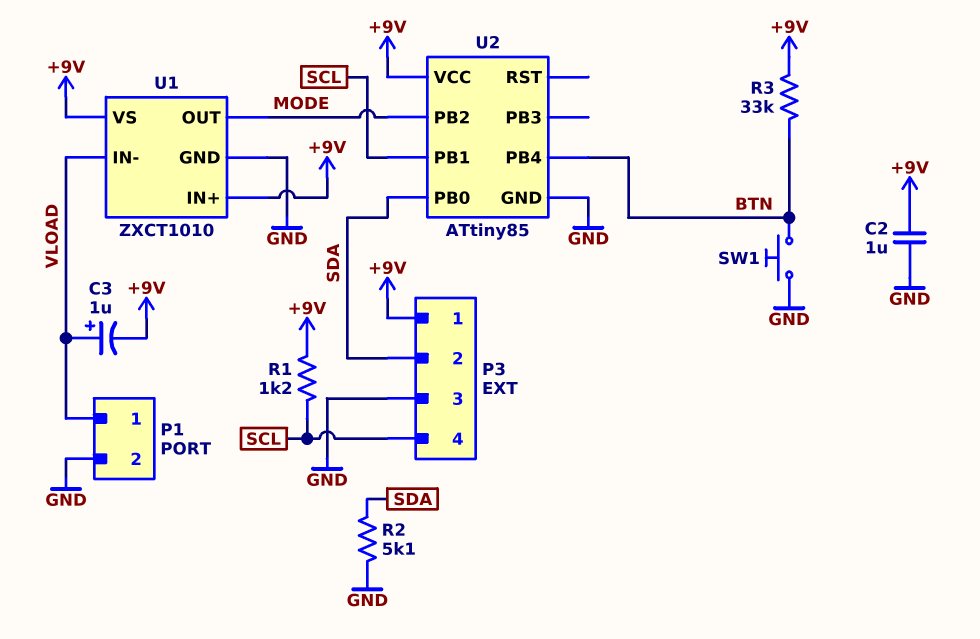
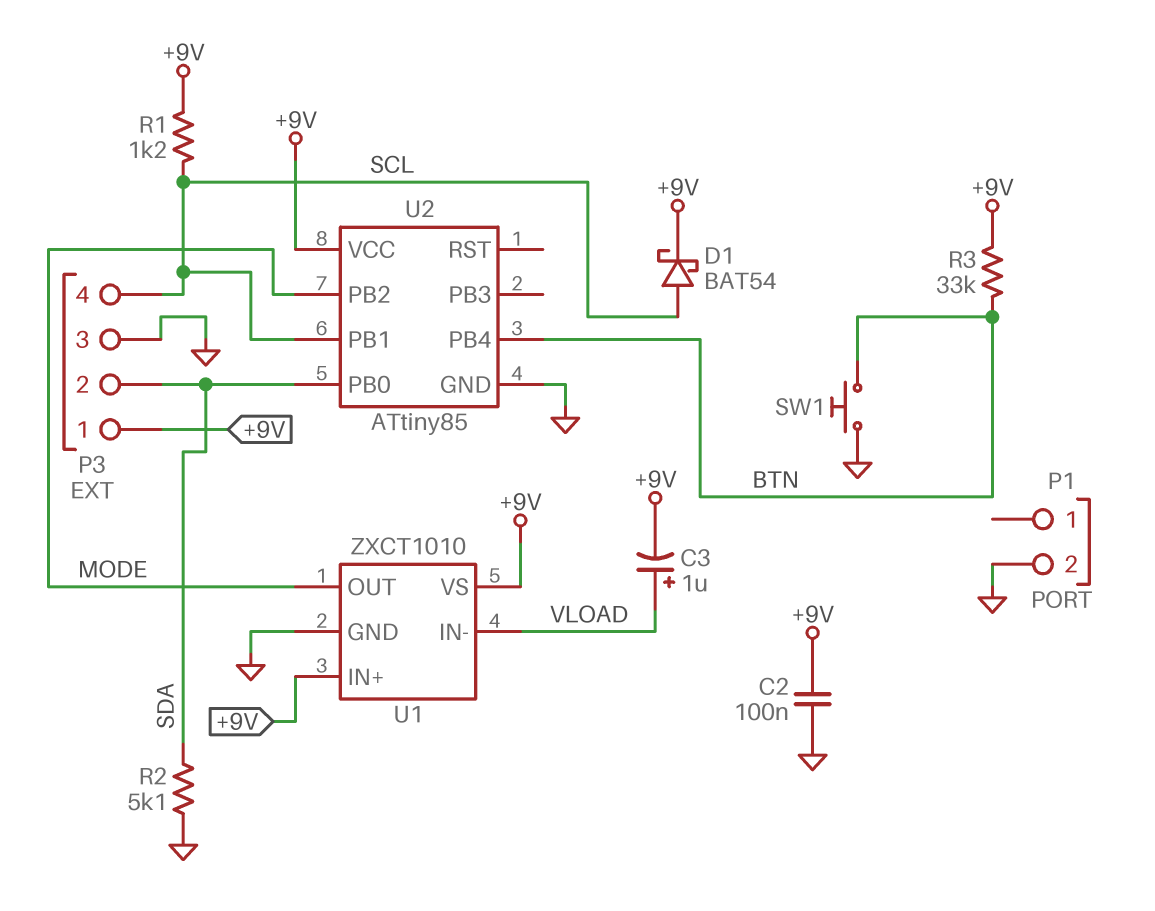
C2: 1uF (+9V, GND) -> 100nF (+9V, GND)
D1: none -> schottky BAT54 (A SCL, K +9V)
P1 pin 1: VLOAD -> none

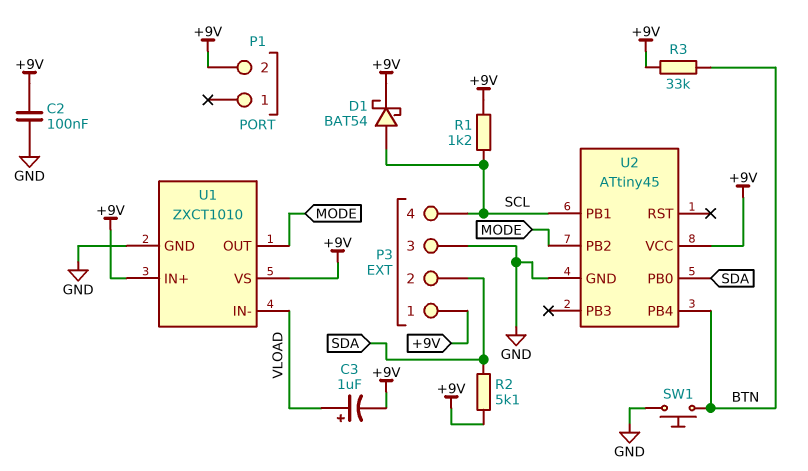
P1 pin 2: GND -> +9V
R2: 5.1k (GND, SDA) -> 5.1k (+9V, SDA)
U2: ATtiny85 -> ATtiny45

